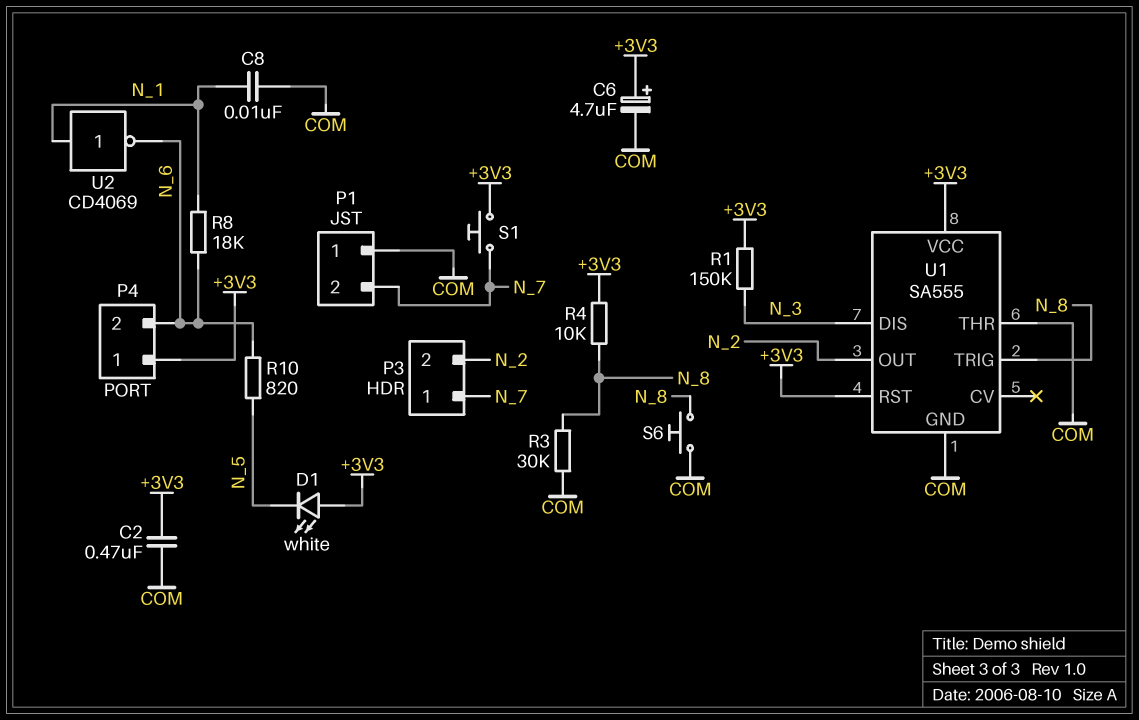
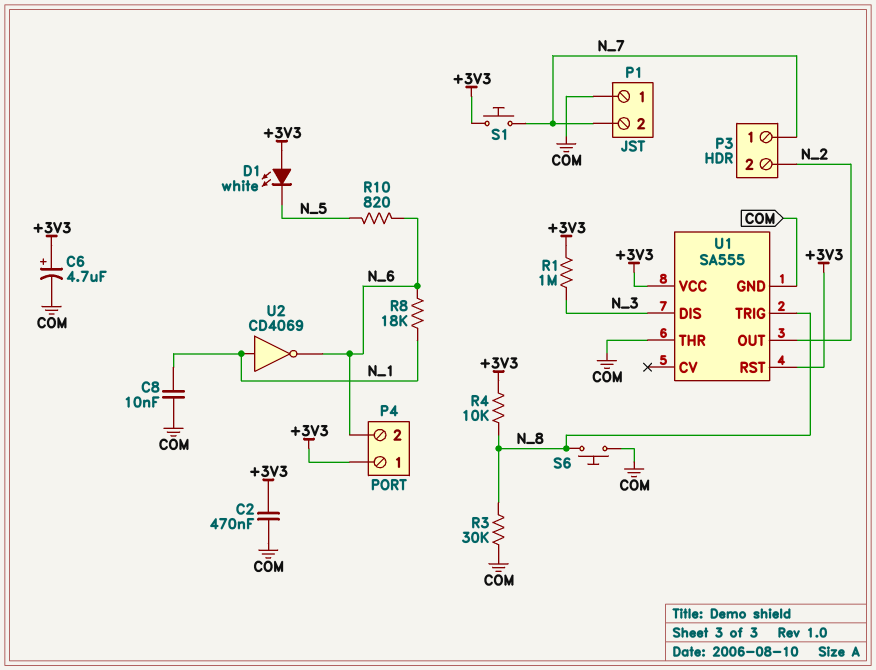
R1: 150k (+3V3, N_3) -> 1M (+3V3, N_3)

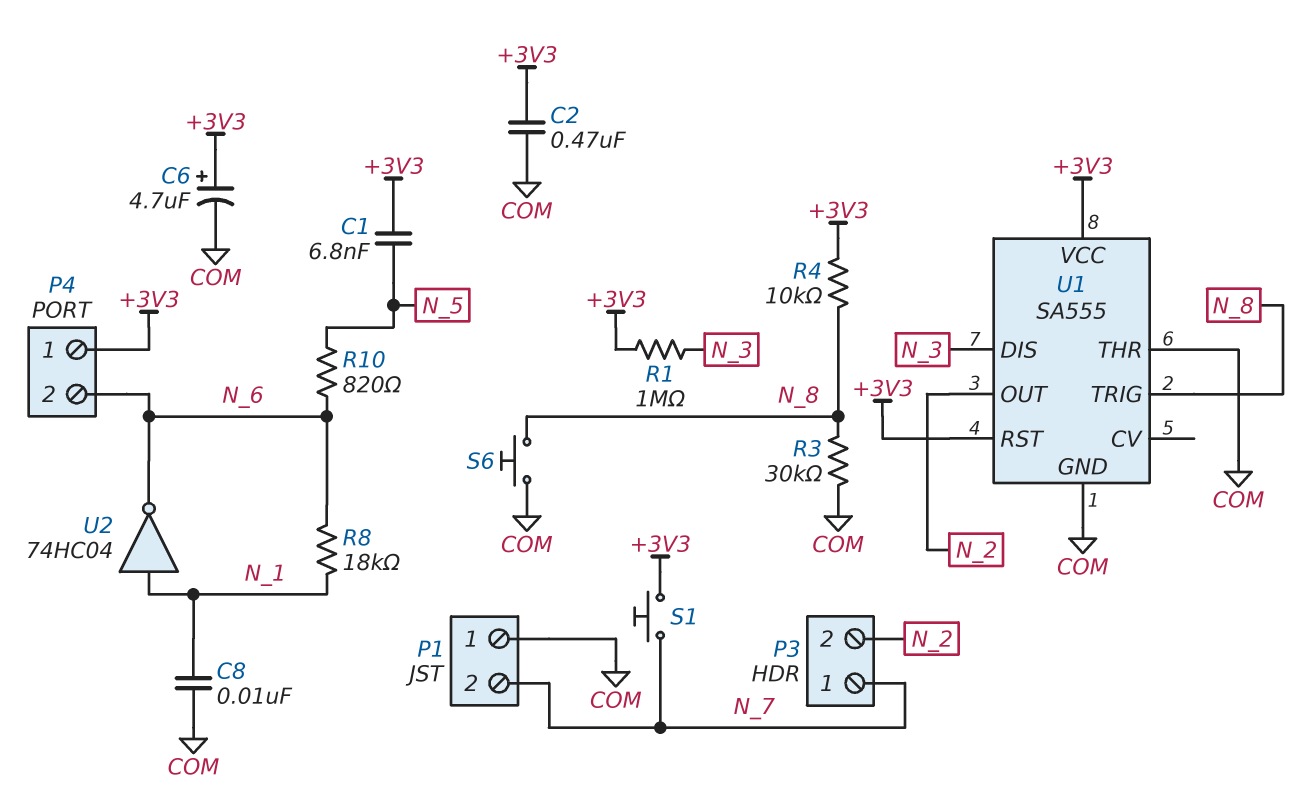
C1: none -> 6.8nF (+3V3, N_5)
D1: LED white (A +3V3, K N_5) -> none
U2: NOT CD4069 (in N_1, out N_6) -> NOT 74HC04 (in N_1, out N_6)

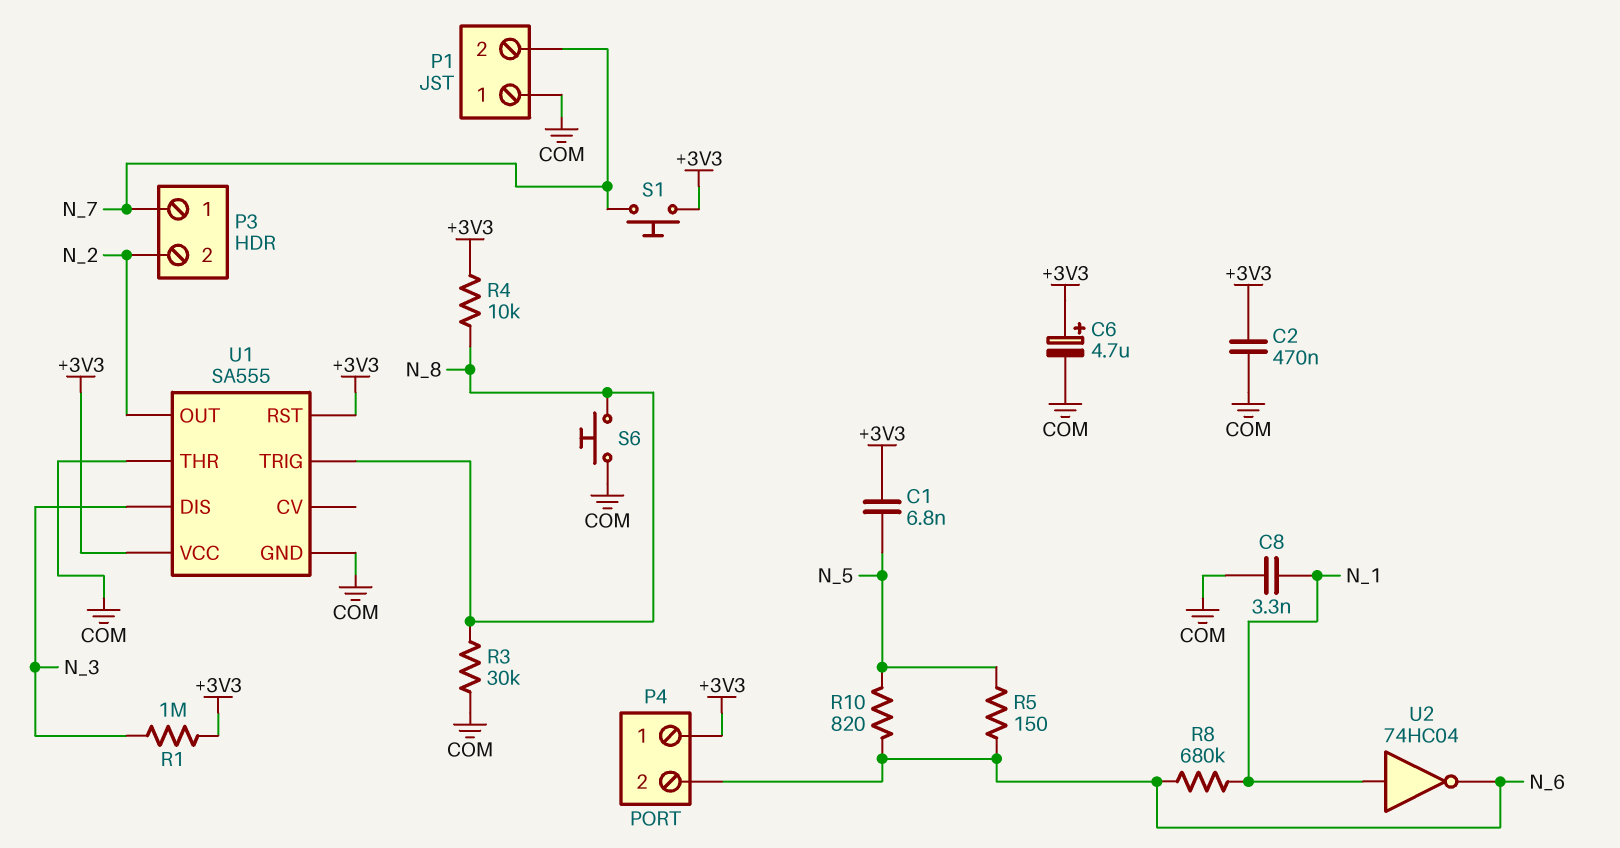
C8: 10nF (COM, N_1) -> 3.3nF (COM, N_1)
R5: none -> 150 (N_5, N_6)
R8: 18k (N_1, N_6) -> 680k (N_1, N_6)

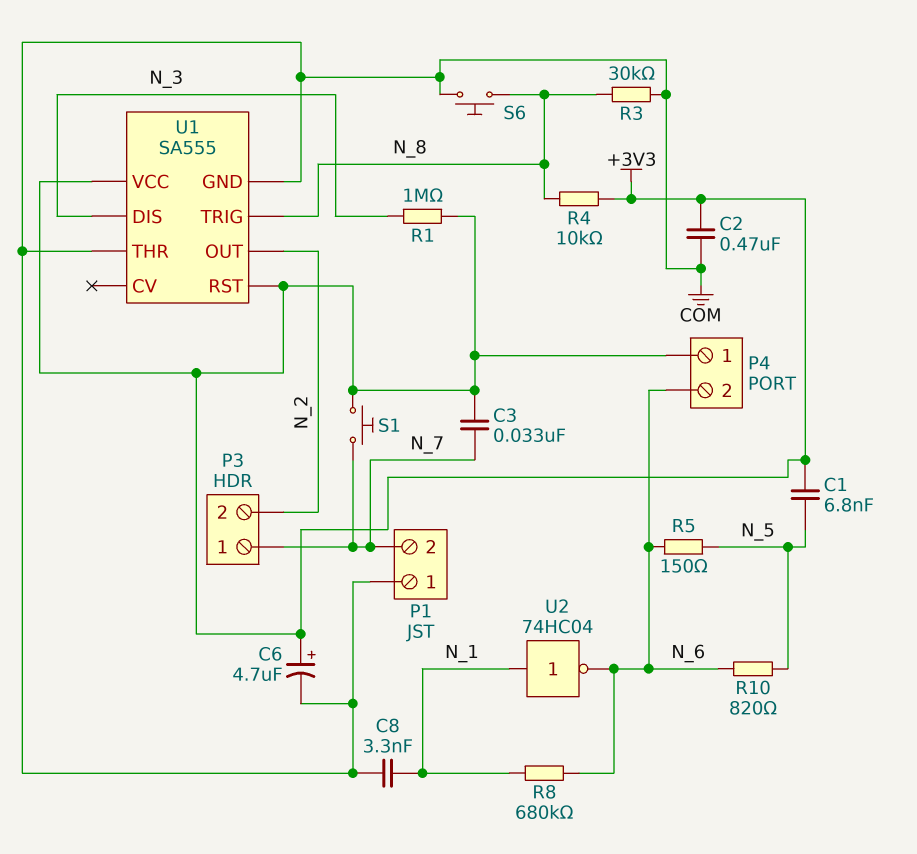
C3: none -> 33nF (+3V3, N_7)

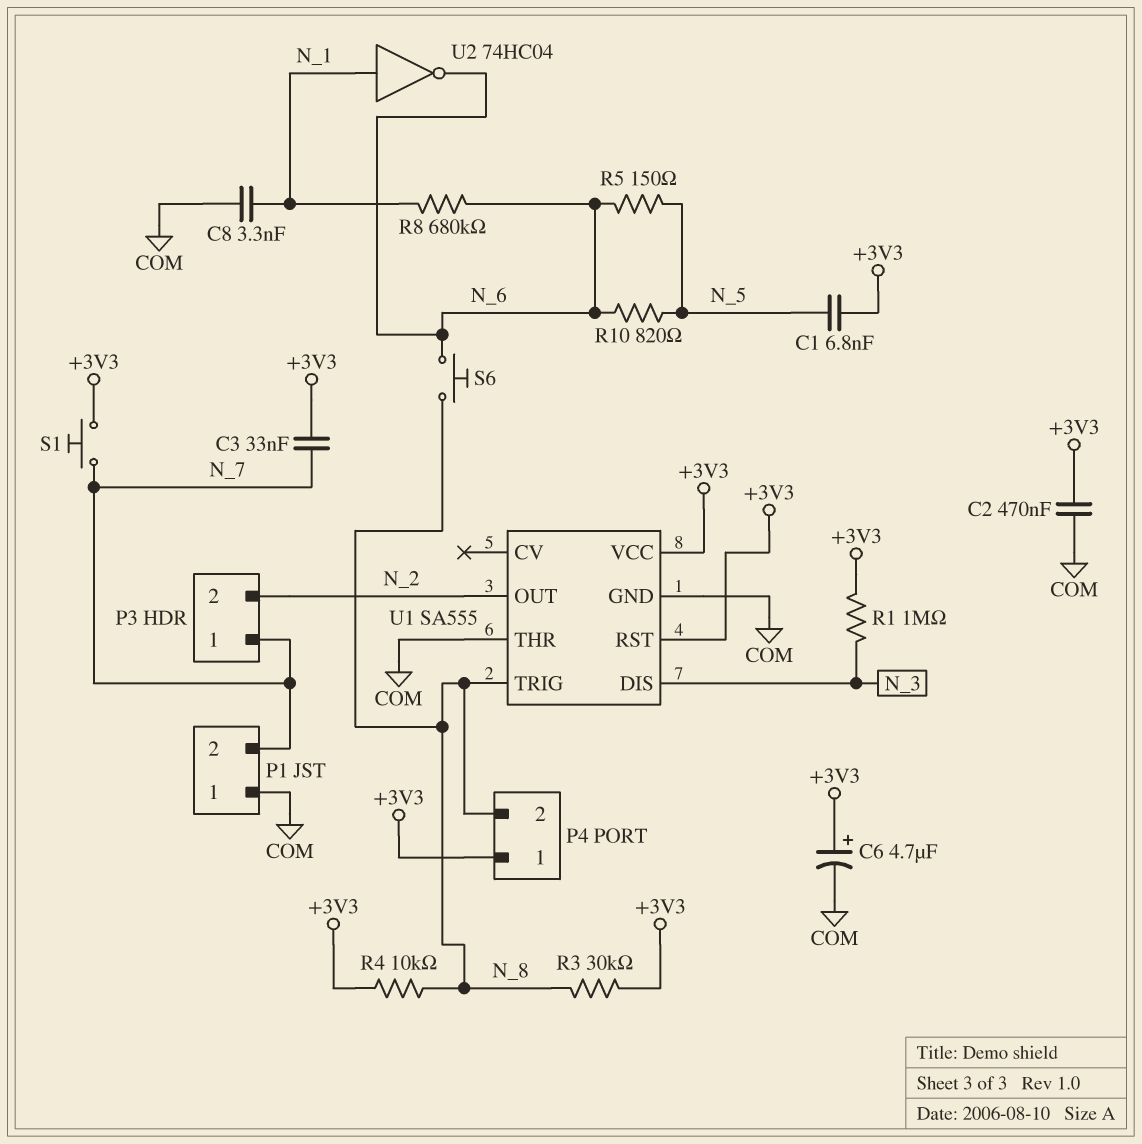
P4 pin 2: N_6 -> N_8
R3: 30k (COM, N_8) -> 30k (+3V3, N_8)
S6: button (COM, N_8) -> button (N_6, N_8)

